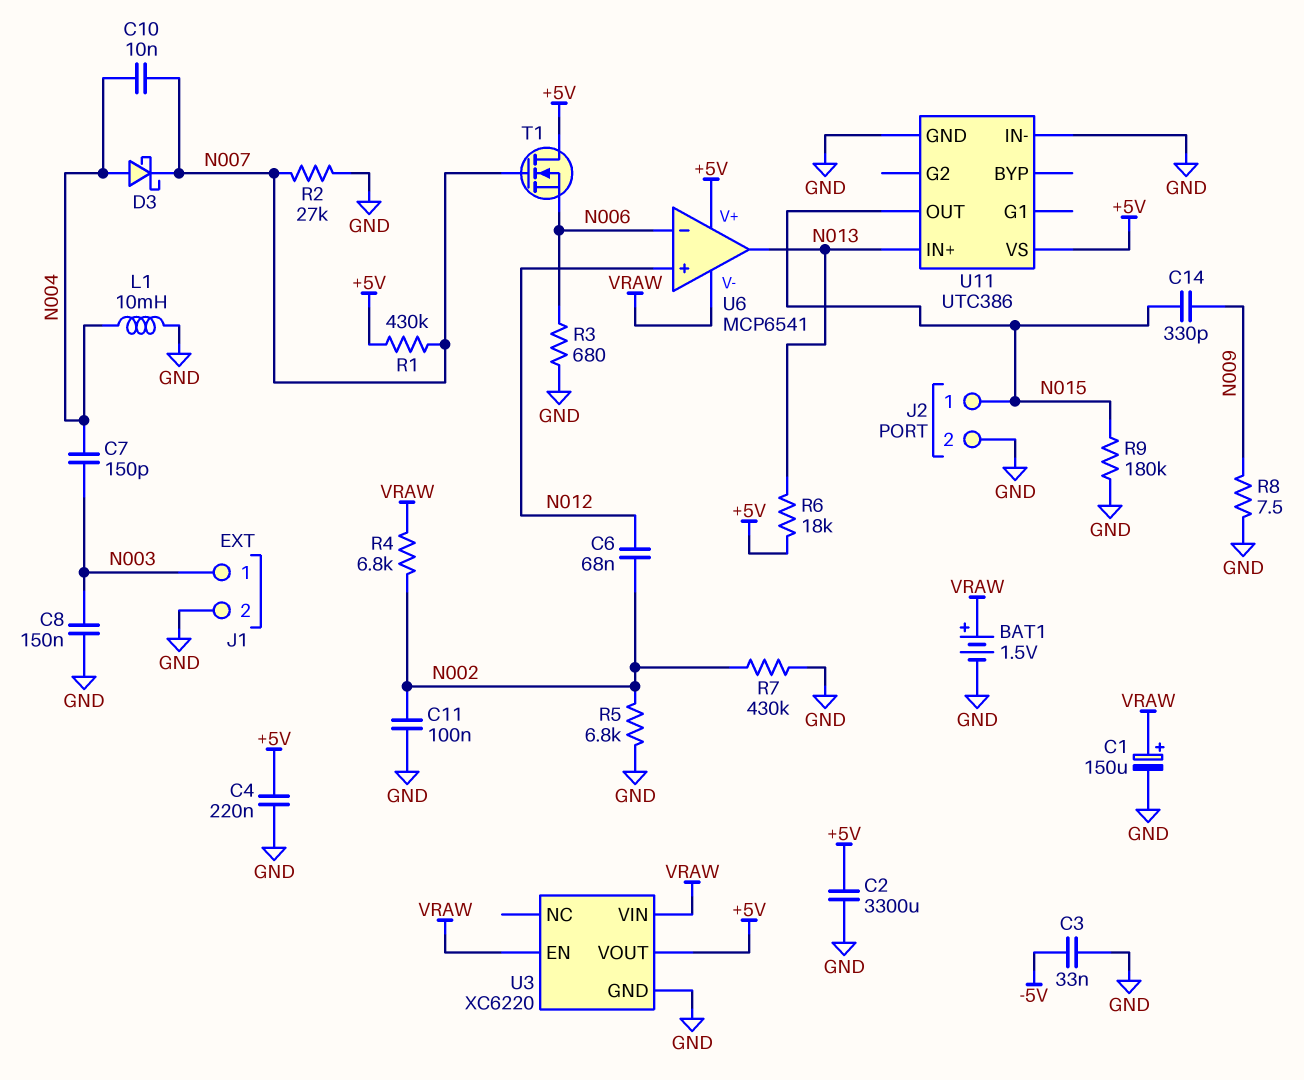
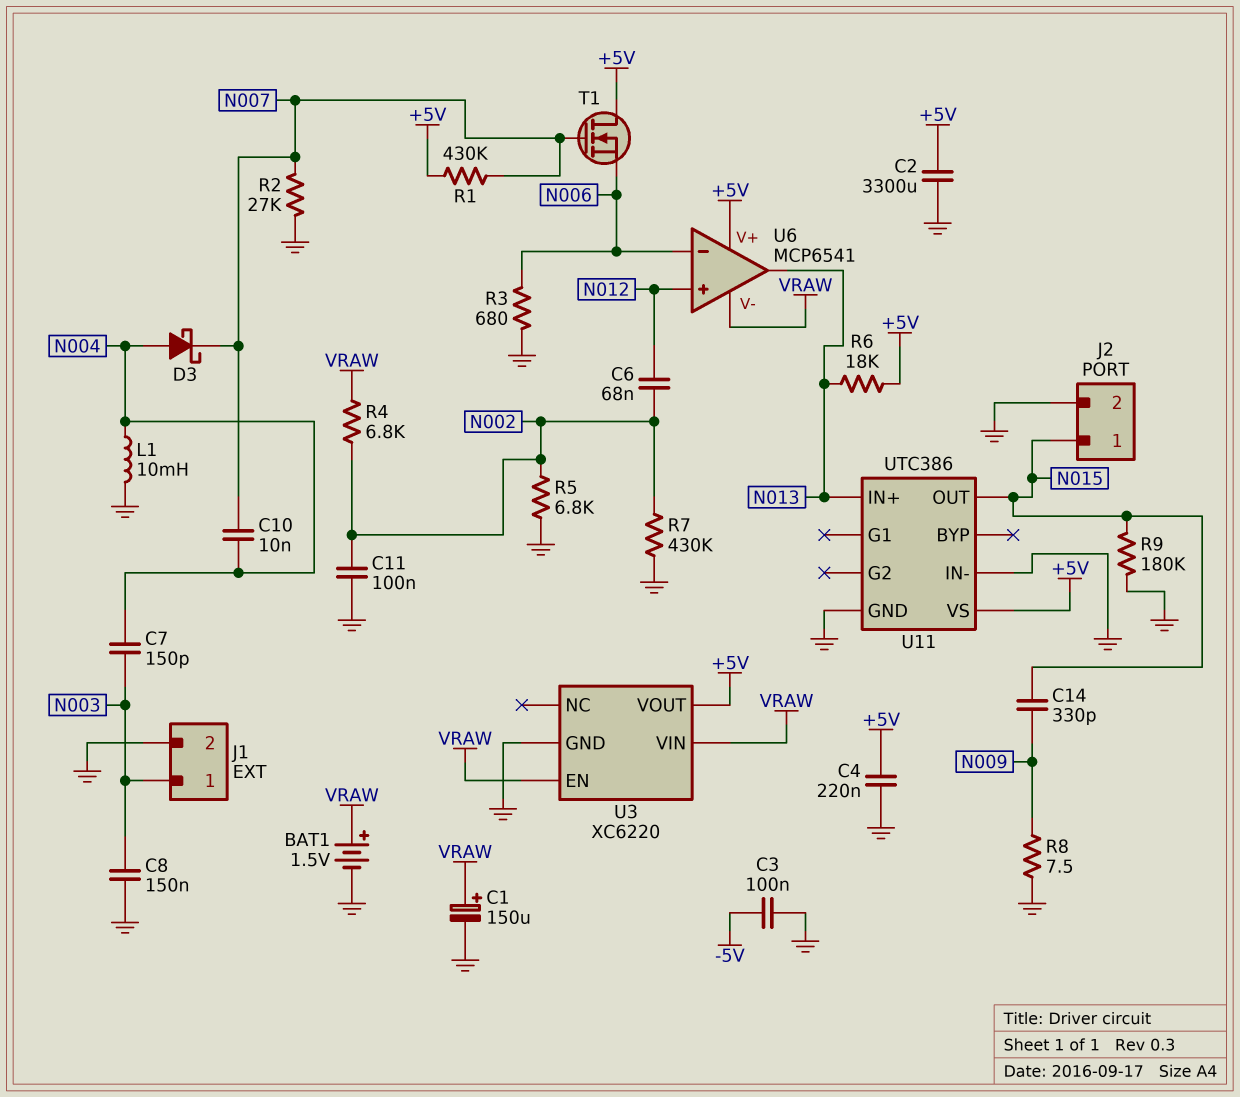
C3: 33nF (-5V, GND) -> 100nF (-5V, GND)

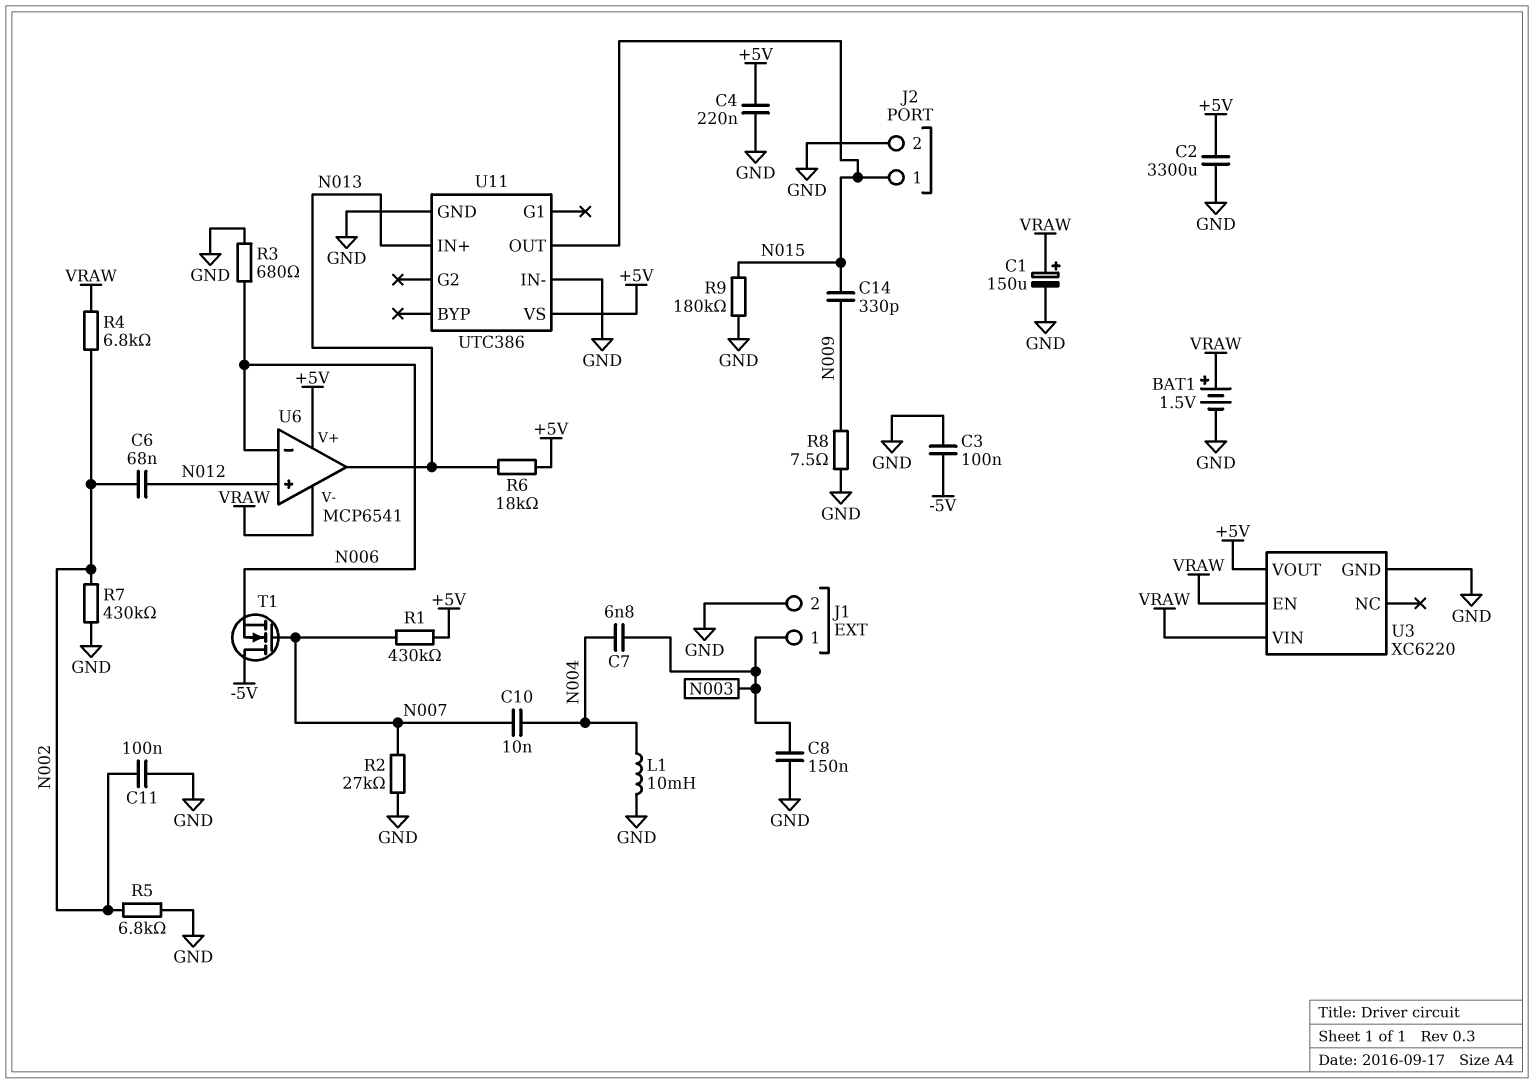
C7: 150pF (N003, N004) -> 6.8nF (N003, N004)
D3: schottky (A N004, K N007) -> none
T1: NMOS (G N007, D +5V, S N006) -> NMOS (G N007, D -5V, S N006)

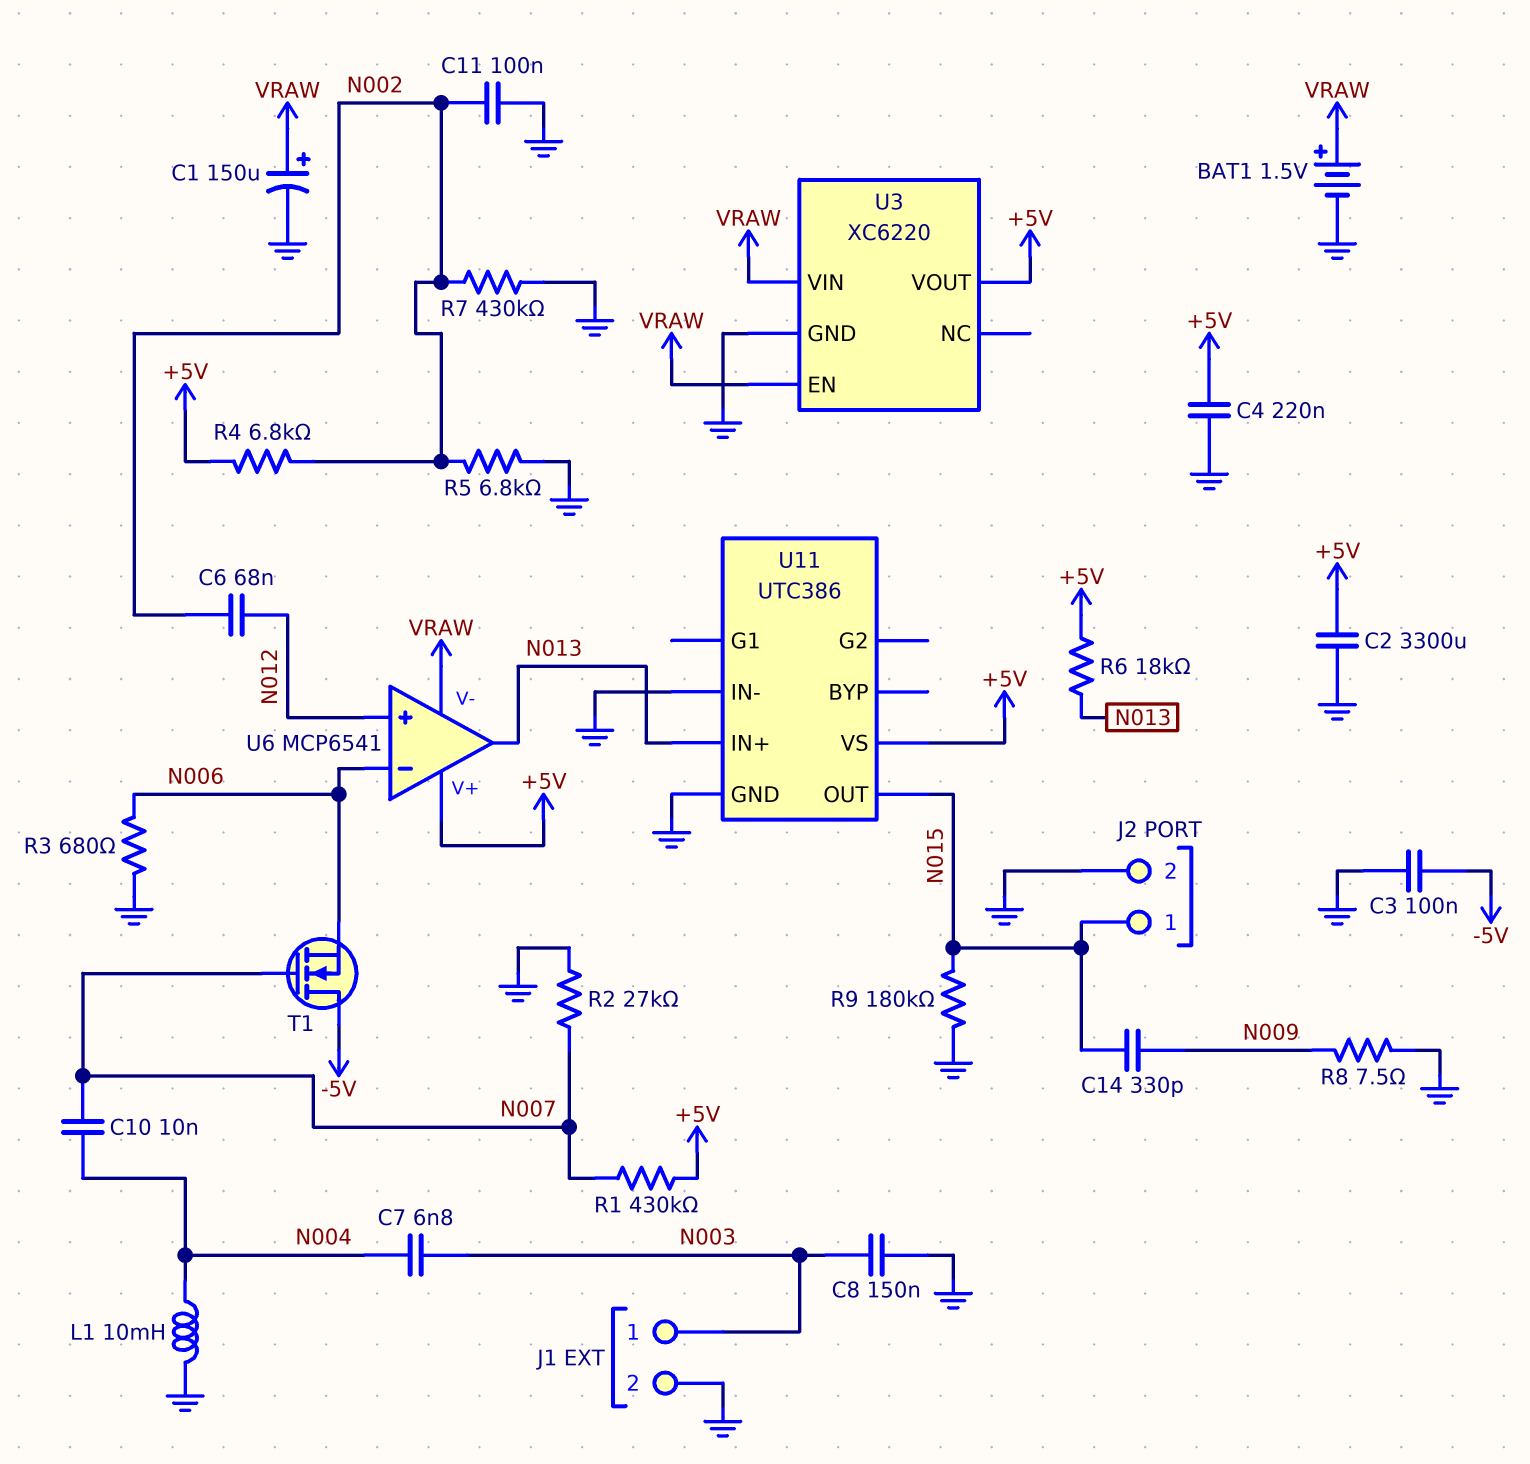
R4: 6.8k (N002, VRAW) -> 6.8k (+5V, N002)

